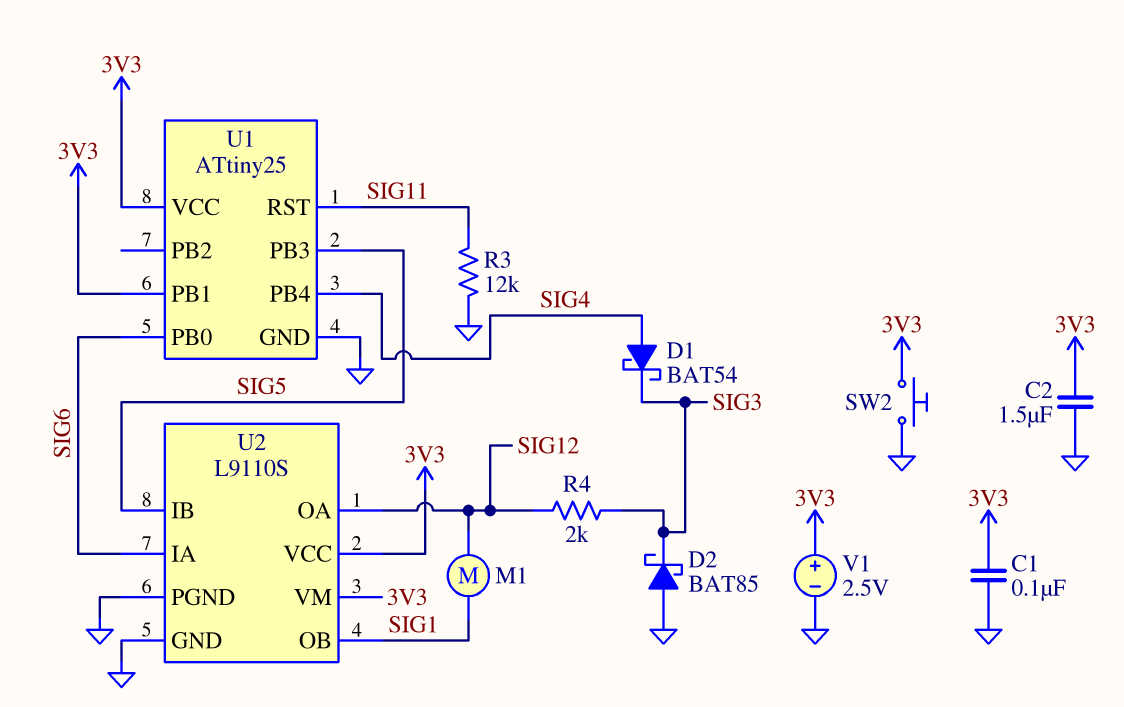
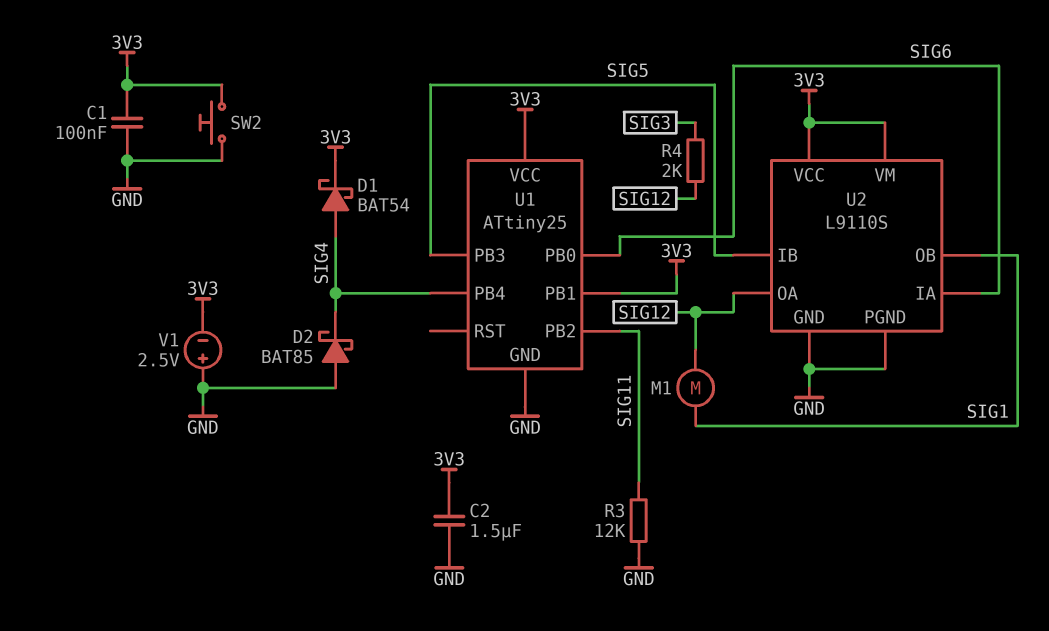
D1: schottky BAT54 (A SIG4, K SIG3) -> schottky BAT54 (A SIG4, K 3V3)
D2: schottky BAT85 (A GND, K SIG3) -> schottky BAT85 (A GND, K SIG4)
U1 pin PB2: none -> SIG11
U1 pin RST: SIG11 -> none
V1: 2.5V (plus 3V3, minus GND) -> 2.5V (plus GND, minus 3V3)

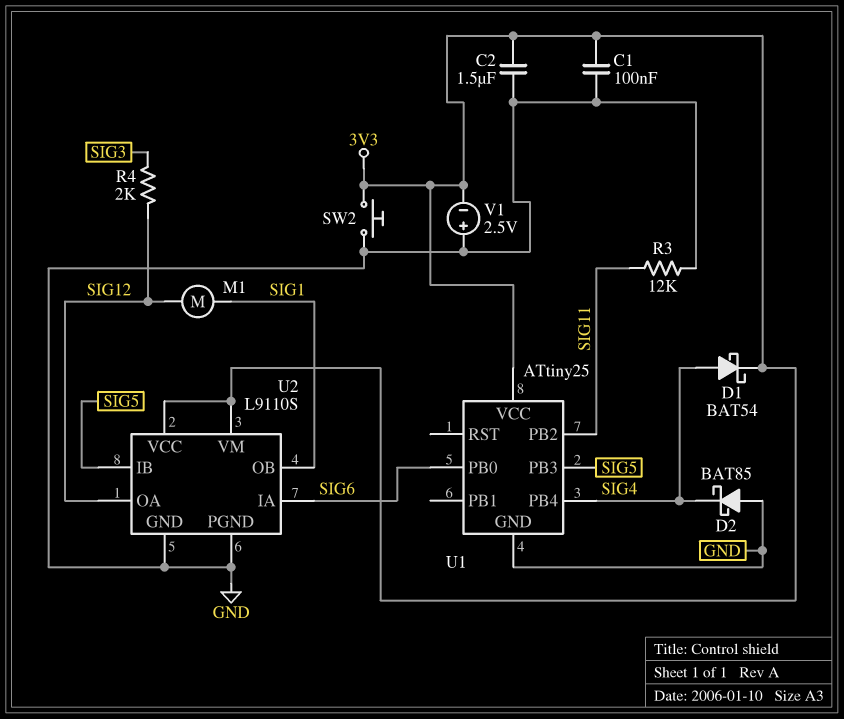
U1 pin PB1: 3V3 -> none

